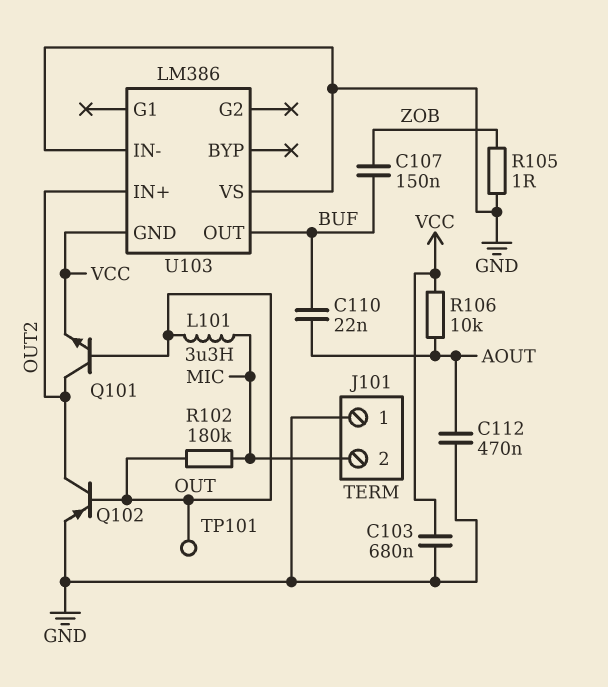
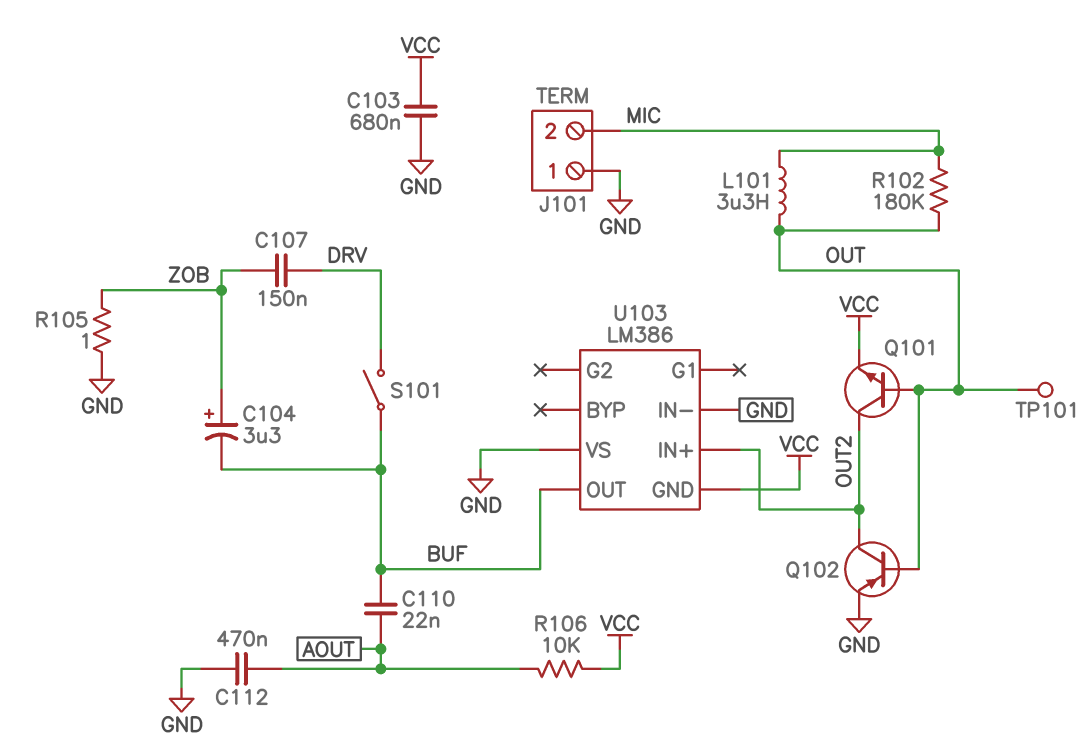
C104: none -> 3.3uF (plus ZOB, minus BUF)
C107: 150nF (BUF, ZOB) -> 150nF (DRV, ZOB)
S101: none -> switch (BUF, DRV)

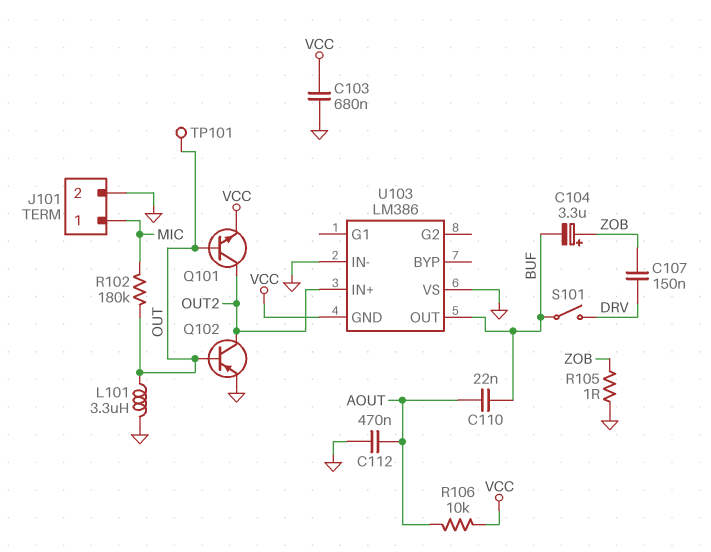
J101 pin 1: GND -> MIC
J101 pin 2: MIC -> GND
L101: 3.3uH (MIC, OUT) -> 3.3uH (GND, OUT)

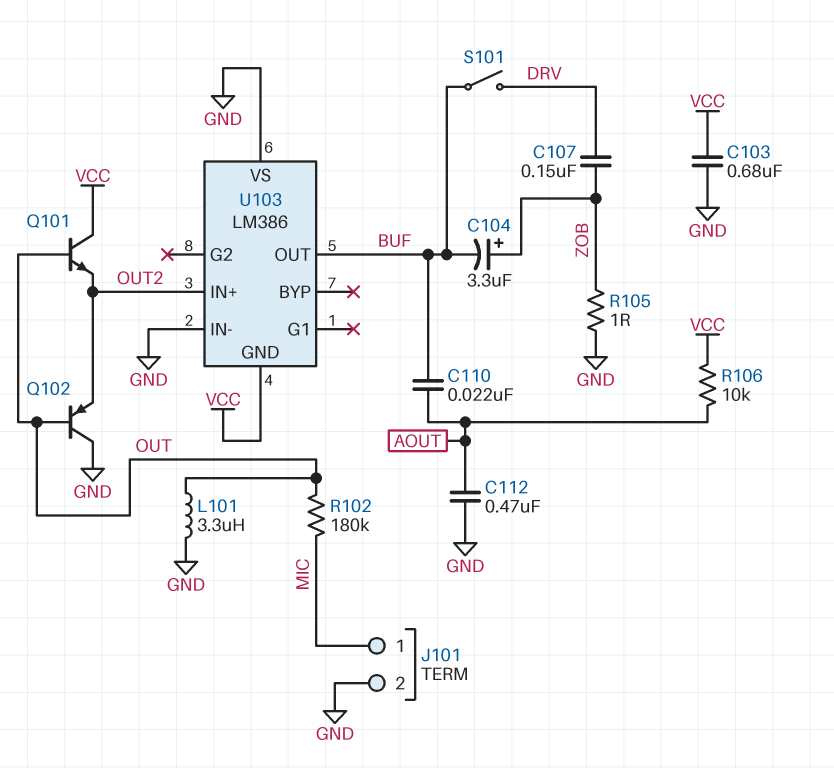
Q101: NPN (B OUT, C OUT2, E VCC) -> NPN (B OUT, C VCC, E OUT2)
Q102: PNP (B OUT, C OUT2, E GND) -> PNP (B OUT, C GND, E OUT2)
TP101: test point (OUT) -> none

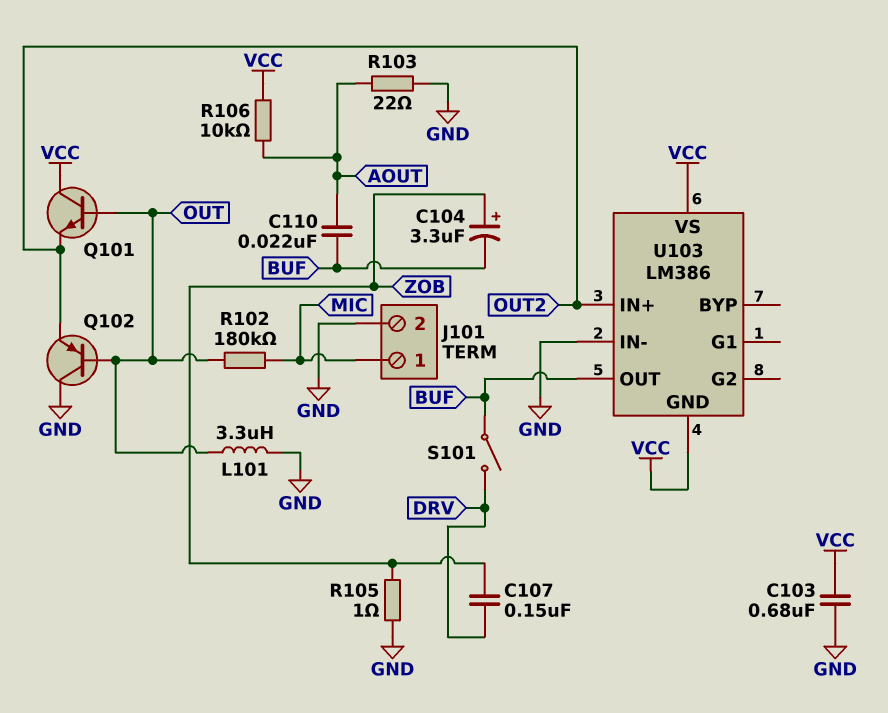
C112: 470nF (AOUT, GND) -> none
R103: none -> 22 (AOUT, GND)
U103 pin VS: GND -> VCC

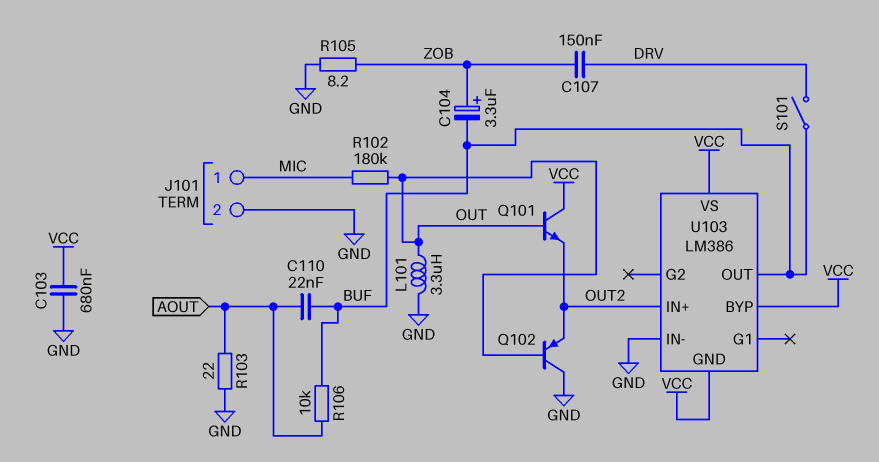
R105: 1 (GND, ZOB) -> 8.2 (GND, ZOB)
R106: 10k (AOUT, VCC) -> 10k (AOUT, BUF)
U103 pin BYP: none -> VCC

